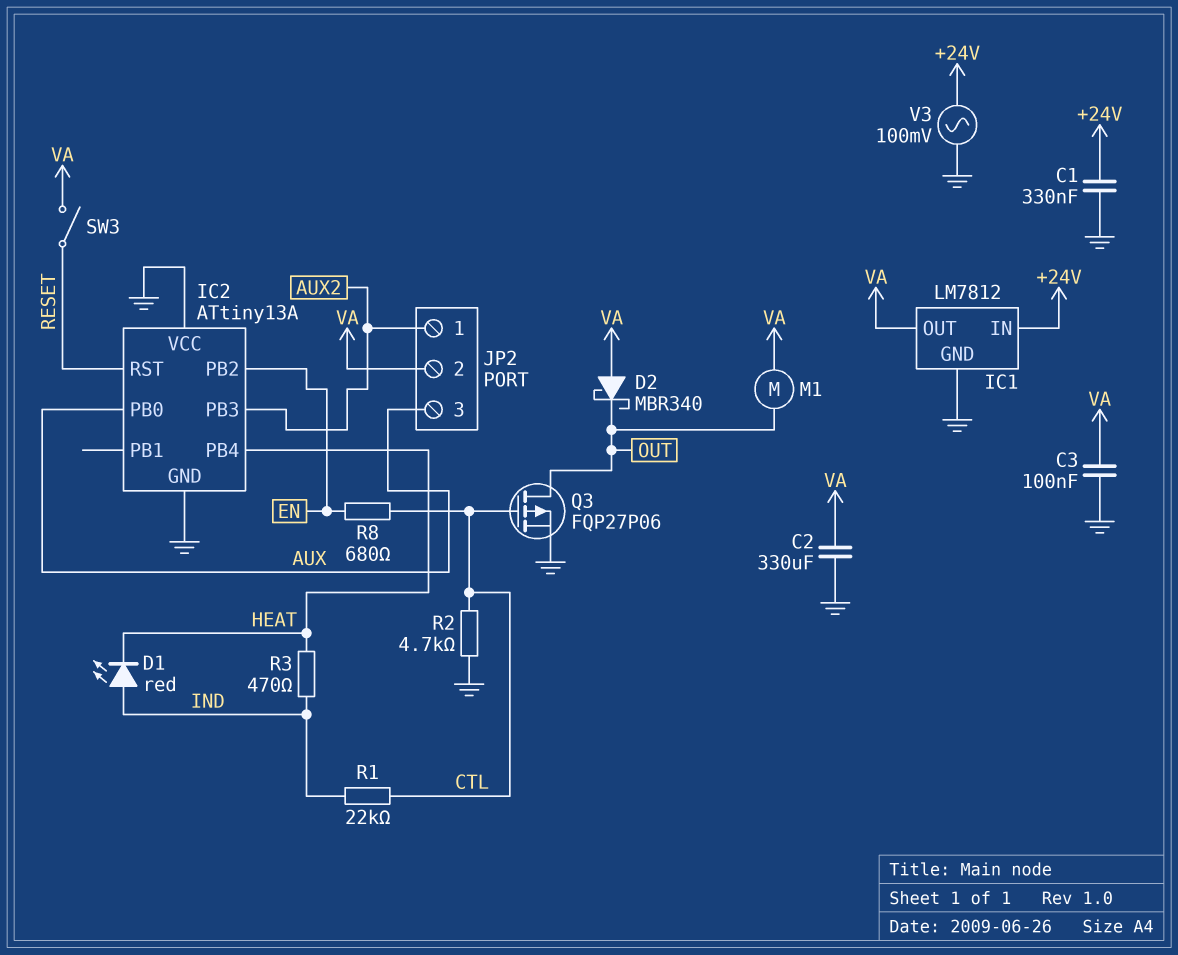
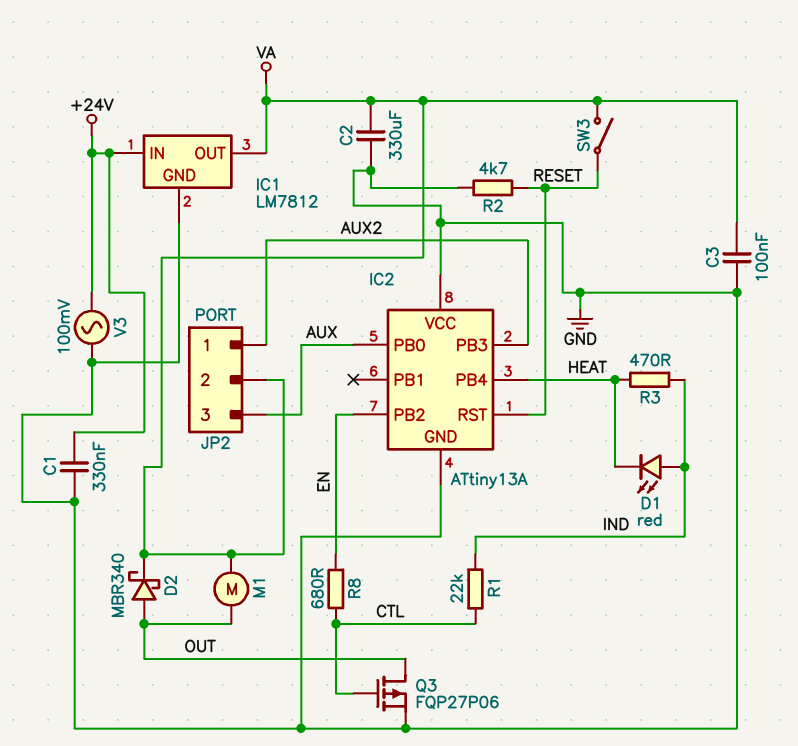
D2: schottky MBR340 (A VA, K OUT) -> schottky MBR340 (A OUT, K VA)
R2: 4.7k (CTL, GND) -> 4.7k (GND, RESET)

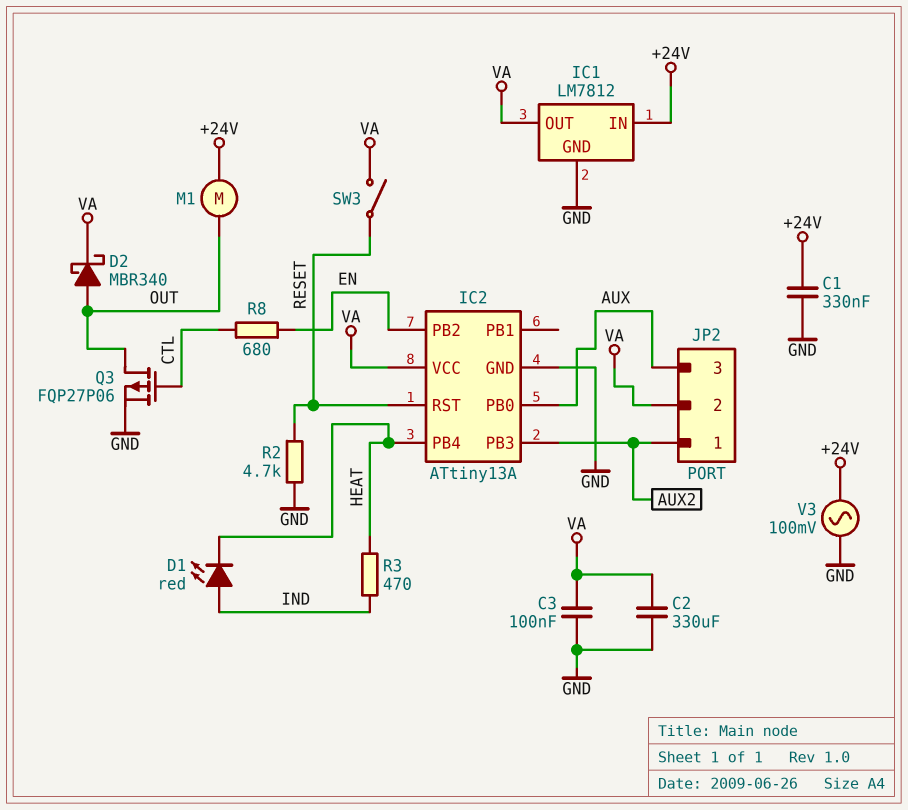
IC2 pin VCC: GND -> VA
M1: motor (OUT, VA) -> motor (+24V, OUT)
R1: 22k (CTL, IND) -> none

